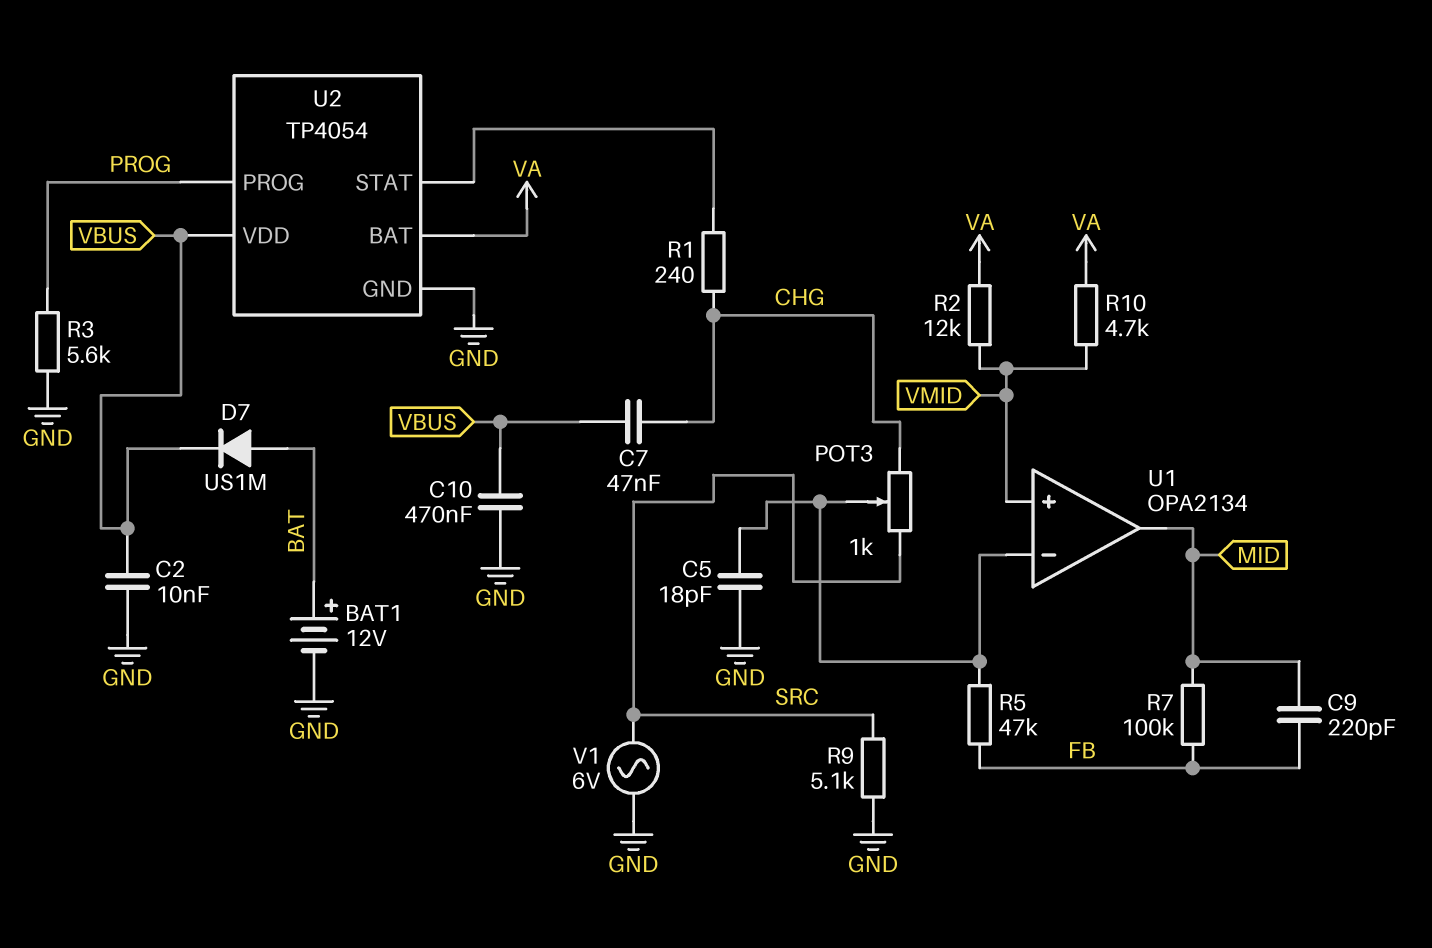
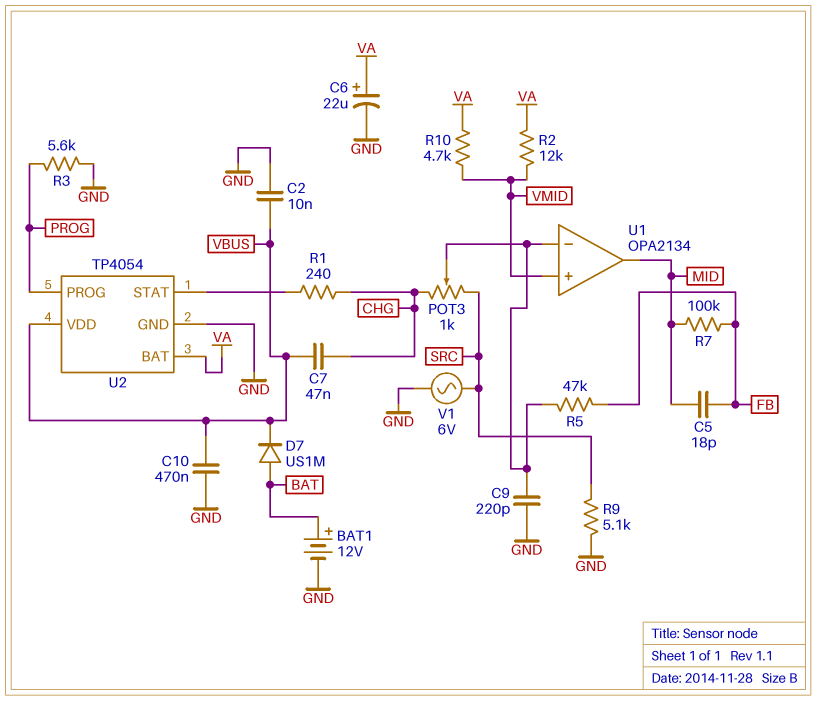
C5: 18pF (GND, U1/in-) -> 18pF (FB, MID)
C6: none -> 22uF (plus VA, minus GND)
C9: 220pF (FB, MID) -> 220pF (GND, U1/in-)

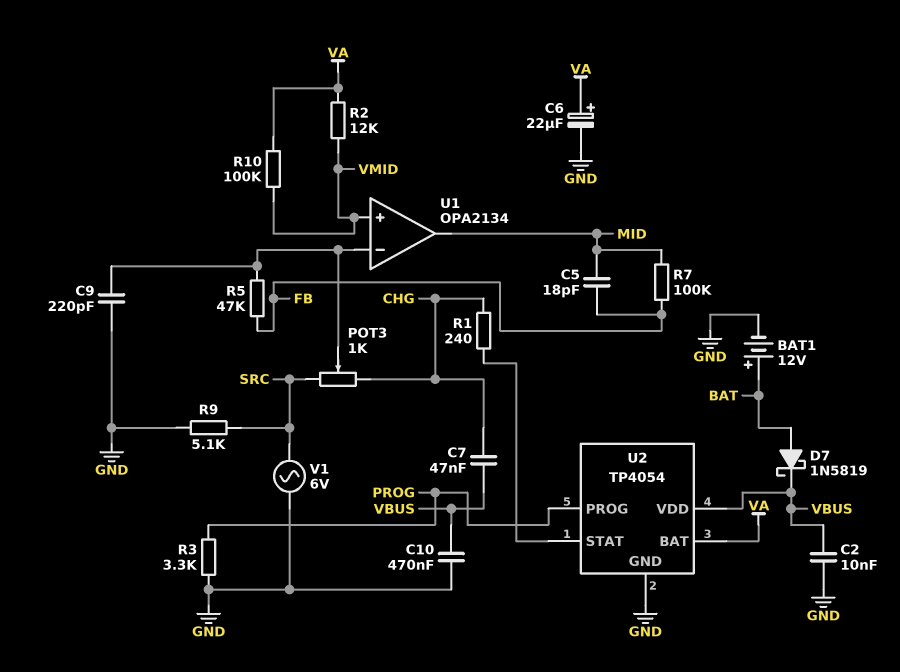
D7: diode US1M (A BAT, K VBUS) -> schottky 1N5819 (A BAT, K VBUS)
R3: 5.6k (GND, PROG) -> 3.3k (GND, PROG)
R10: 4.7k (VA, VMID) -> 100k (VA, VMID)

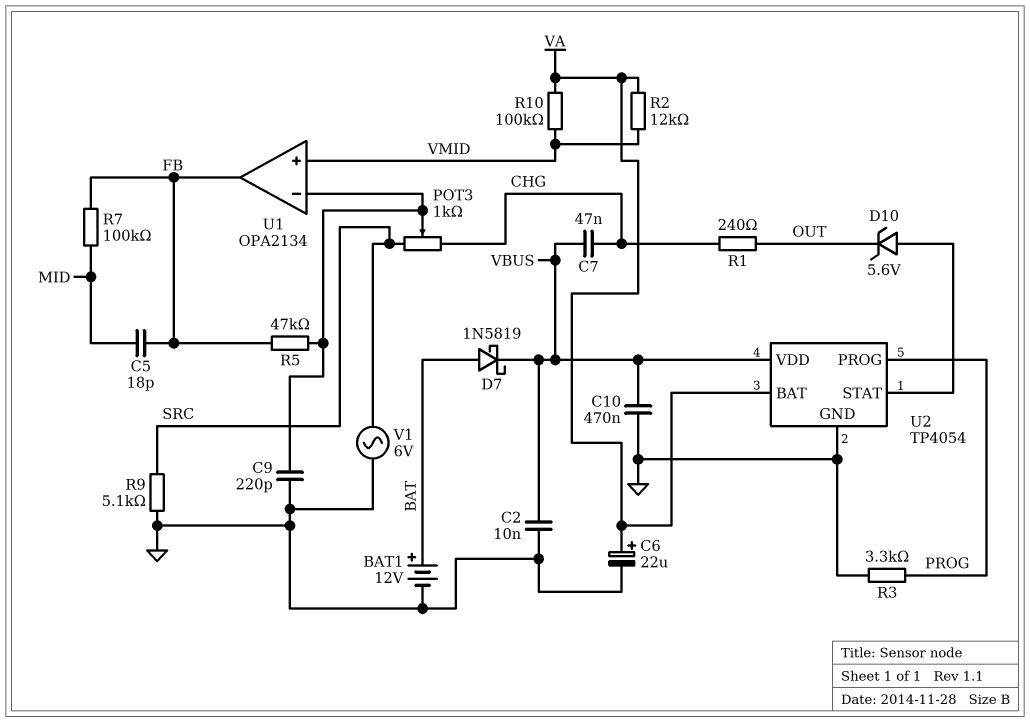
D10: none -> zener 5.6V (A U2/STAT, K OUT)
R1: 240 (CHG, U2/STAT) -> 240 (CHG, OUT)
U1 pin out: MID -> FB

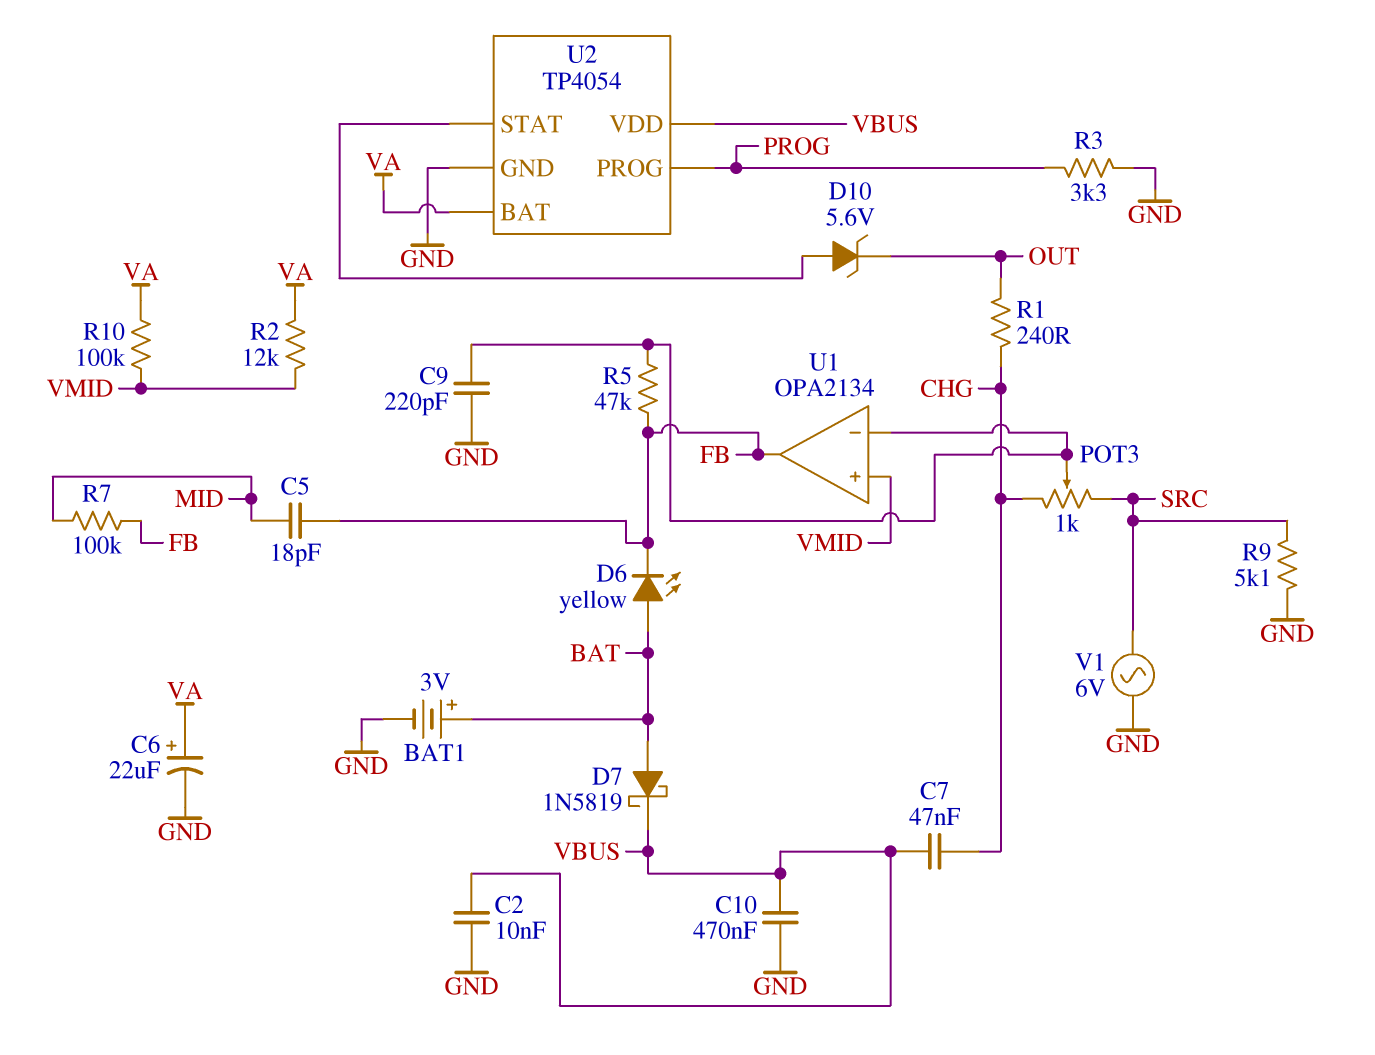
BAT1: 12V (plus BAT, minus GND) -> 3V (plus BAT, minus GND)
D6: none -> LED yellow (A BAT, K FB)

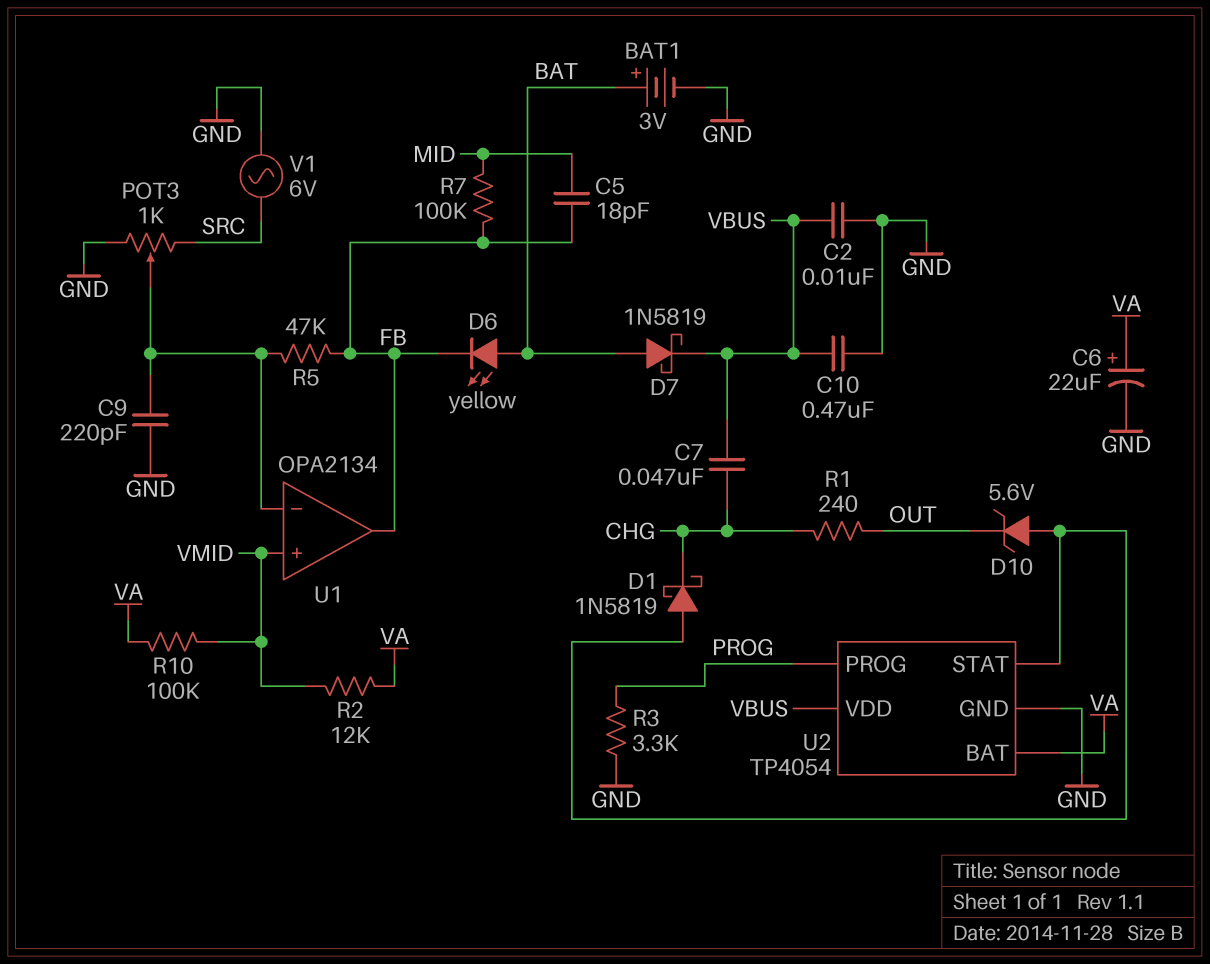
D1: none -> schottky 1N5819 (A U2/STAT, K CHG)
POT3: 1k (CHG, SRC, wiper U1/in-) -> 1k (GND, SRC, wiper U1/in-)
R9: 5.1k (GND, SRC) -> none

